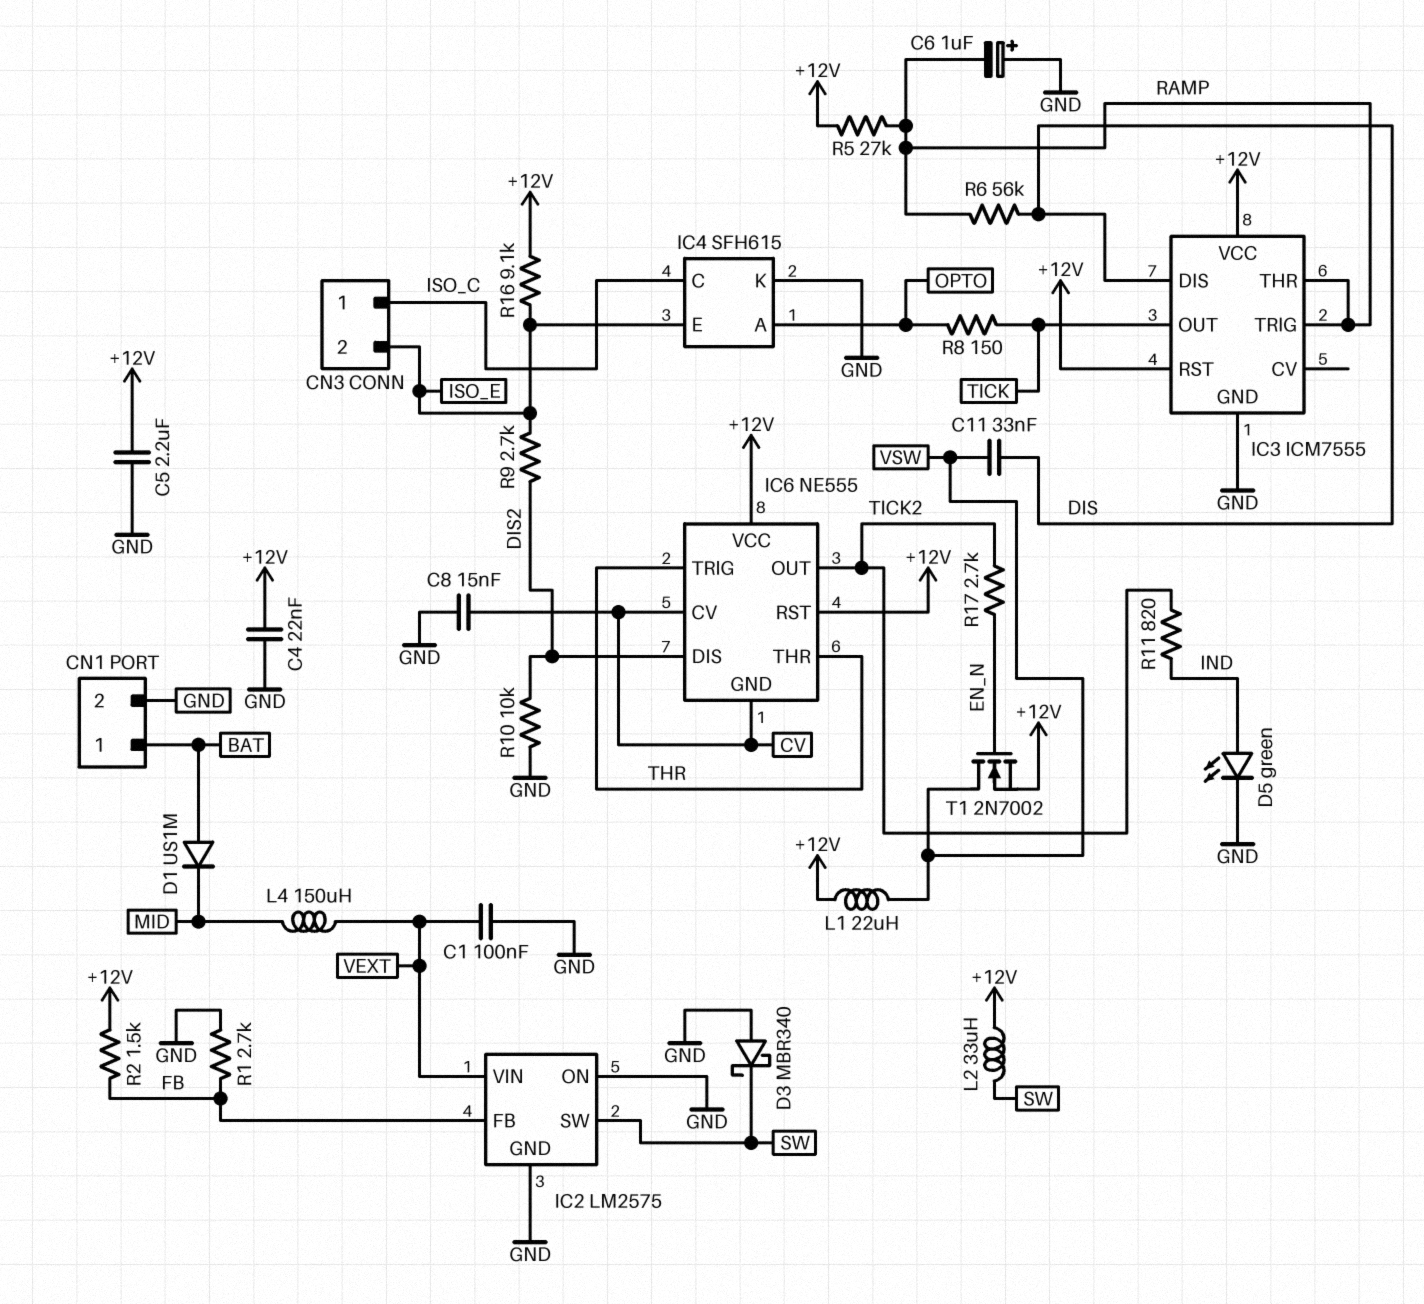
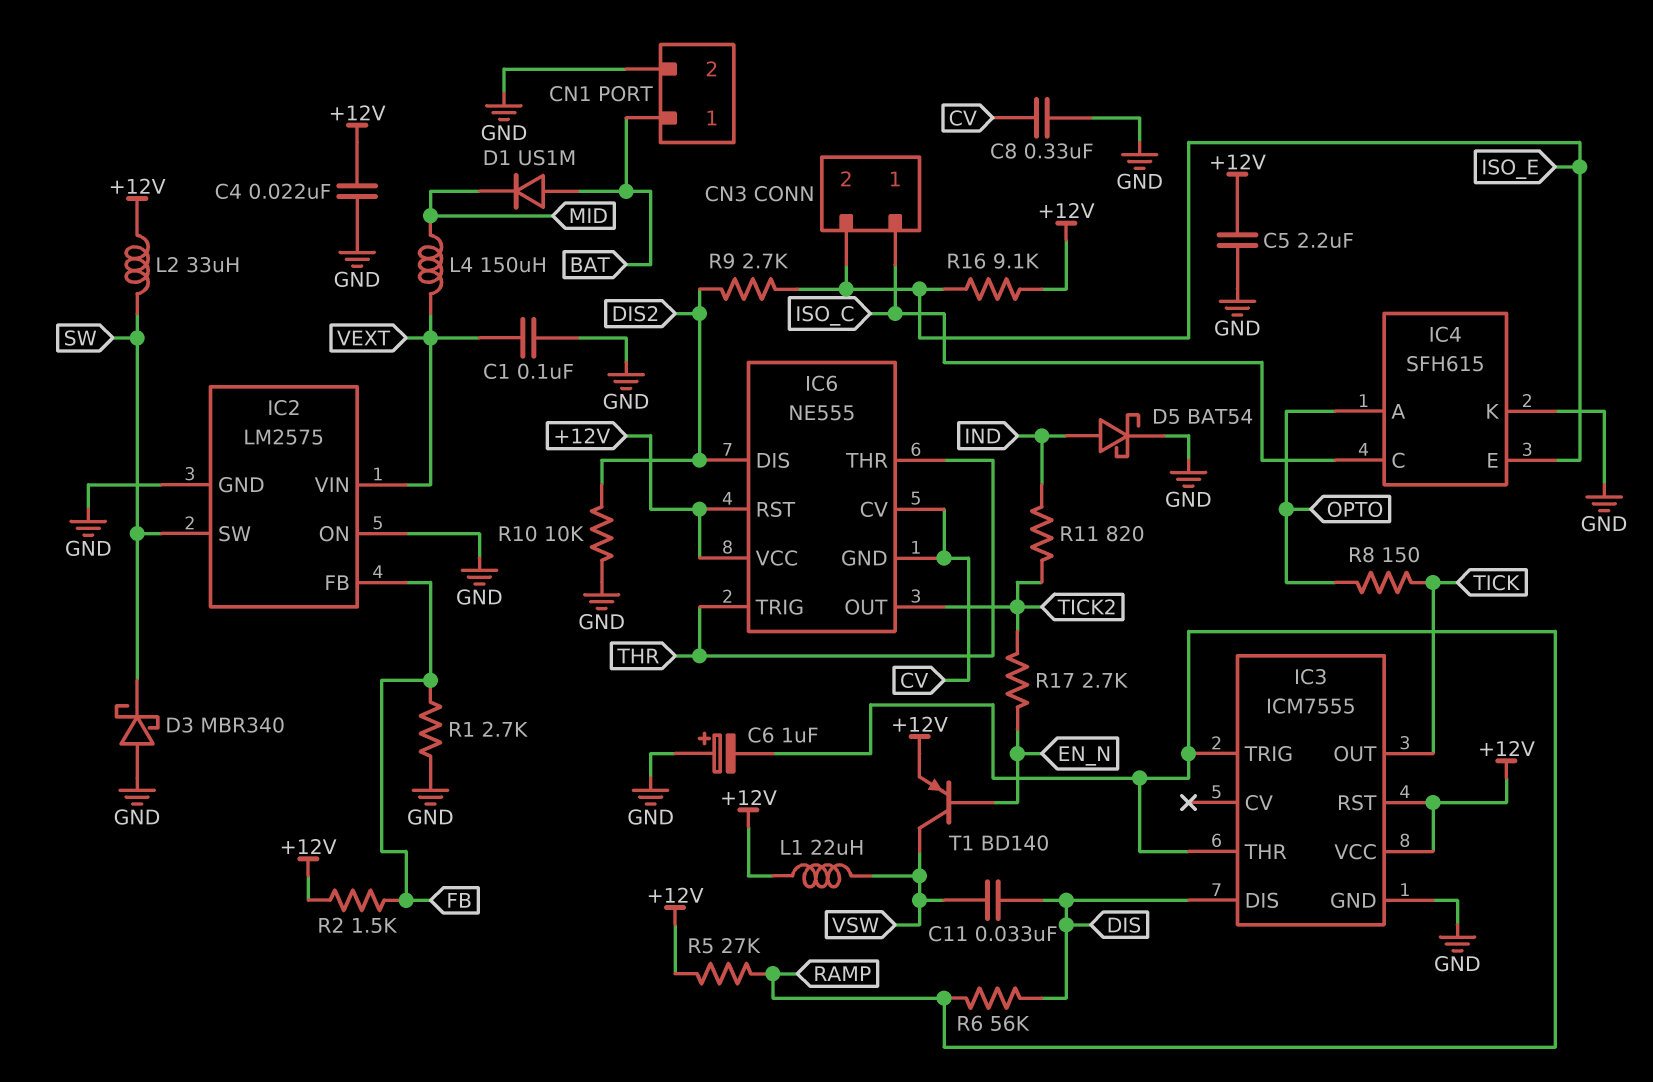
C8: 15nF (CV, GND) -> 330nF (CV, GND)
D5: LED green (A IND, K GND) -> schottky BAT54 (A IND, K GND)
T1: NMOS 2N7002 (G EN_N, D VSW, S +12V) -> PNP BD140 (B EN_N, C VSW, E +12V)

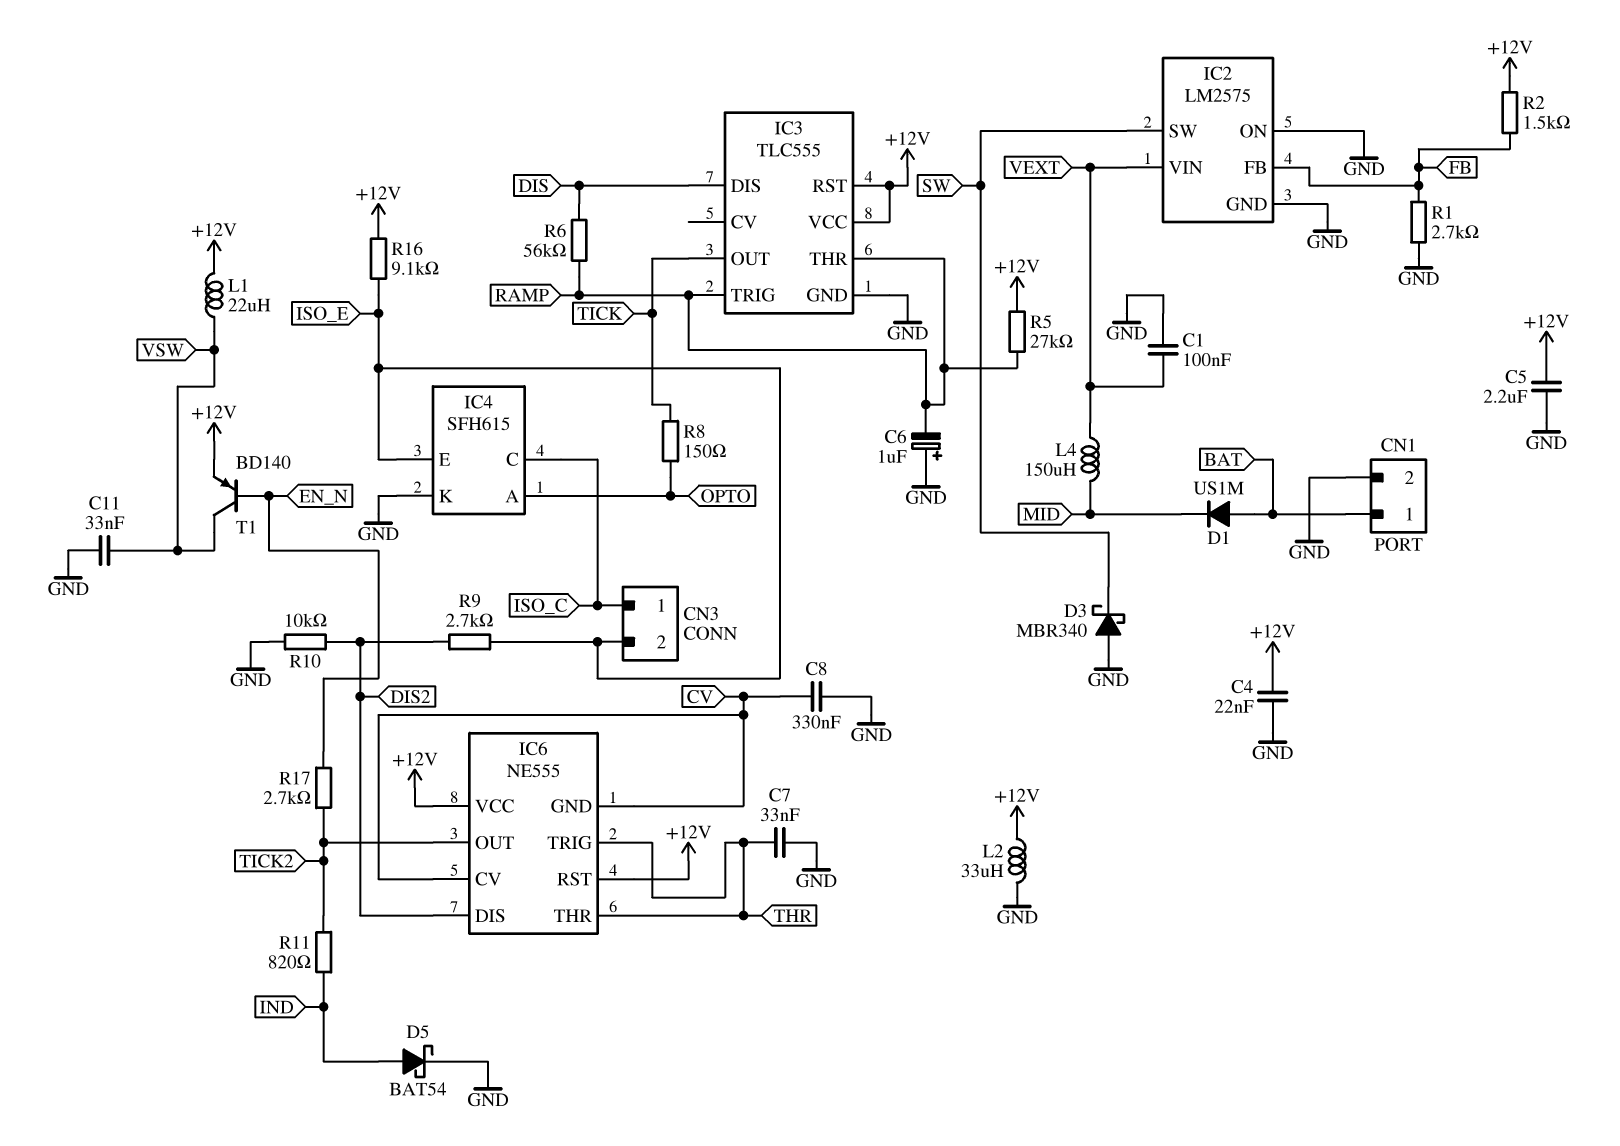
C7: none -> 33nF (GND, THR)
C11: 33nF (DIS, VSW) -> 33nF (GND, VSW)
IC3: ICM7555 -> TLC555
L2: 33uH (+12V, SW) -> 33uH (+12V, GND)

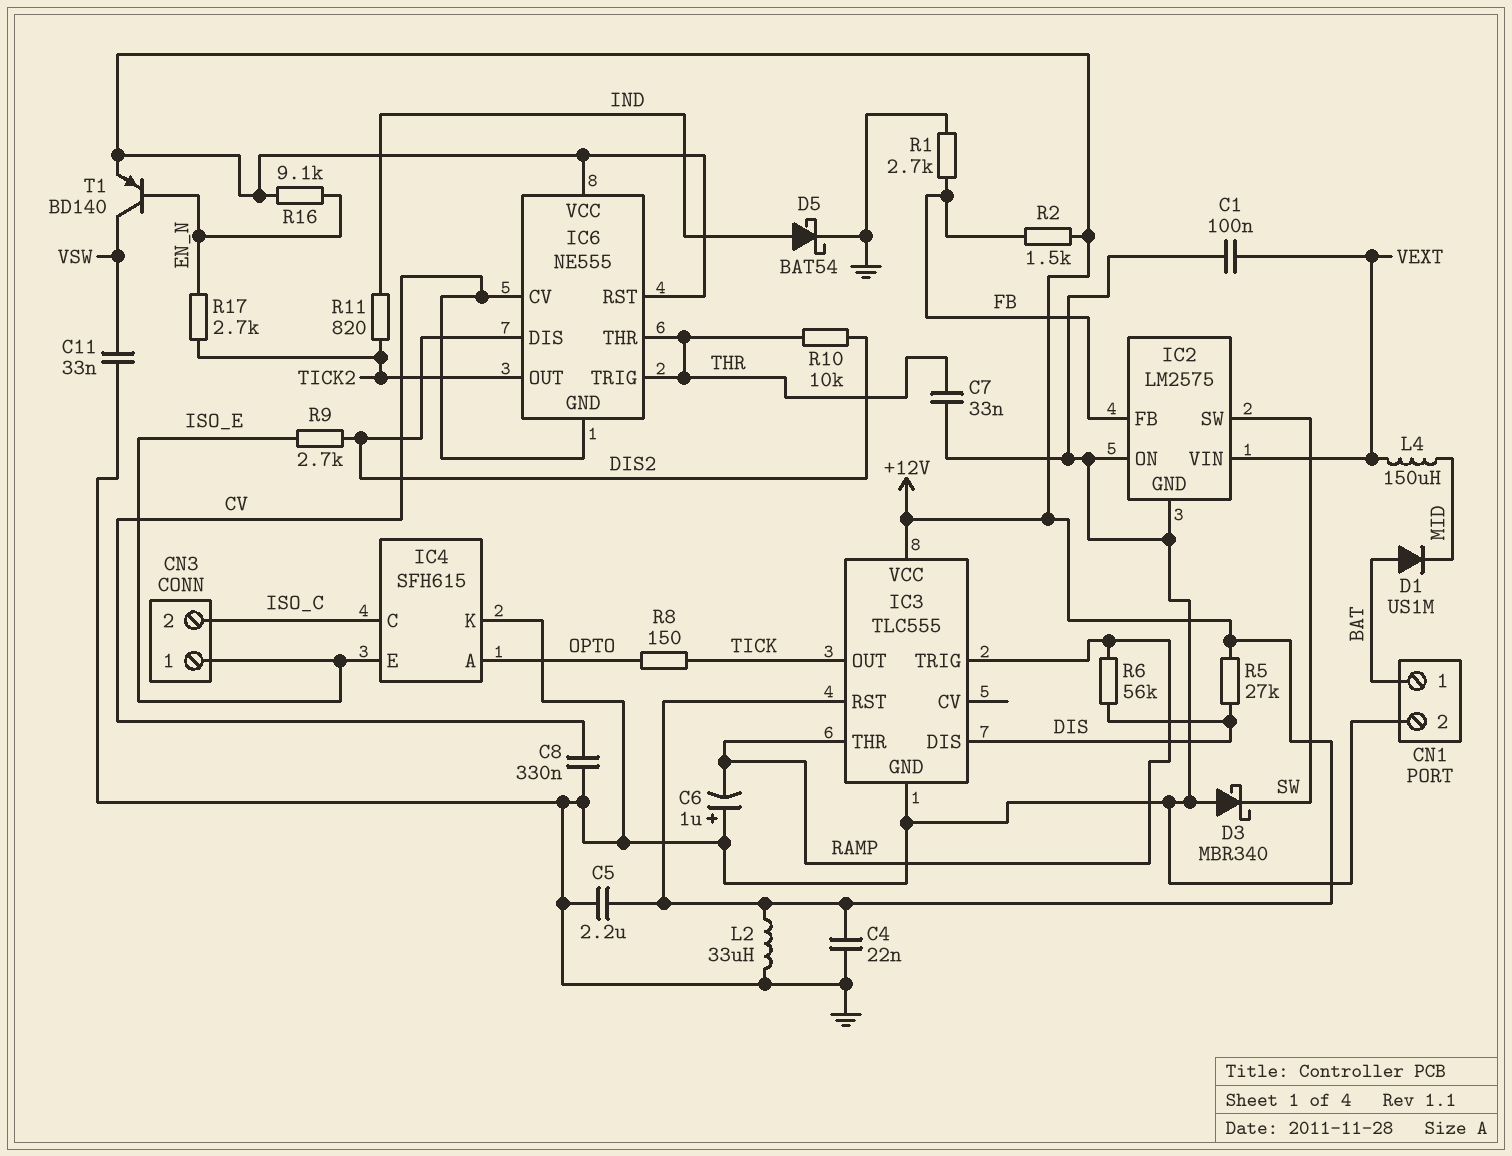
CN3 pin 1: ISO_C -> ISO_E
CN3 pin 2: ISO_E -> ISO_C
L1: 22uH (+12V, VSW) -> none
R5: 27k (+12V, RAMP) -> 27k (+12V, DIS)
R10: 10k (DIS2, GND) -> 10k (DIS2, THR)
R16: 9.1k (+12V, ISO_E) -> 9.1k (+12V, EN_N)

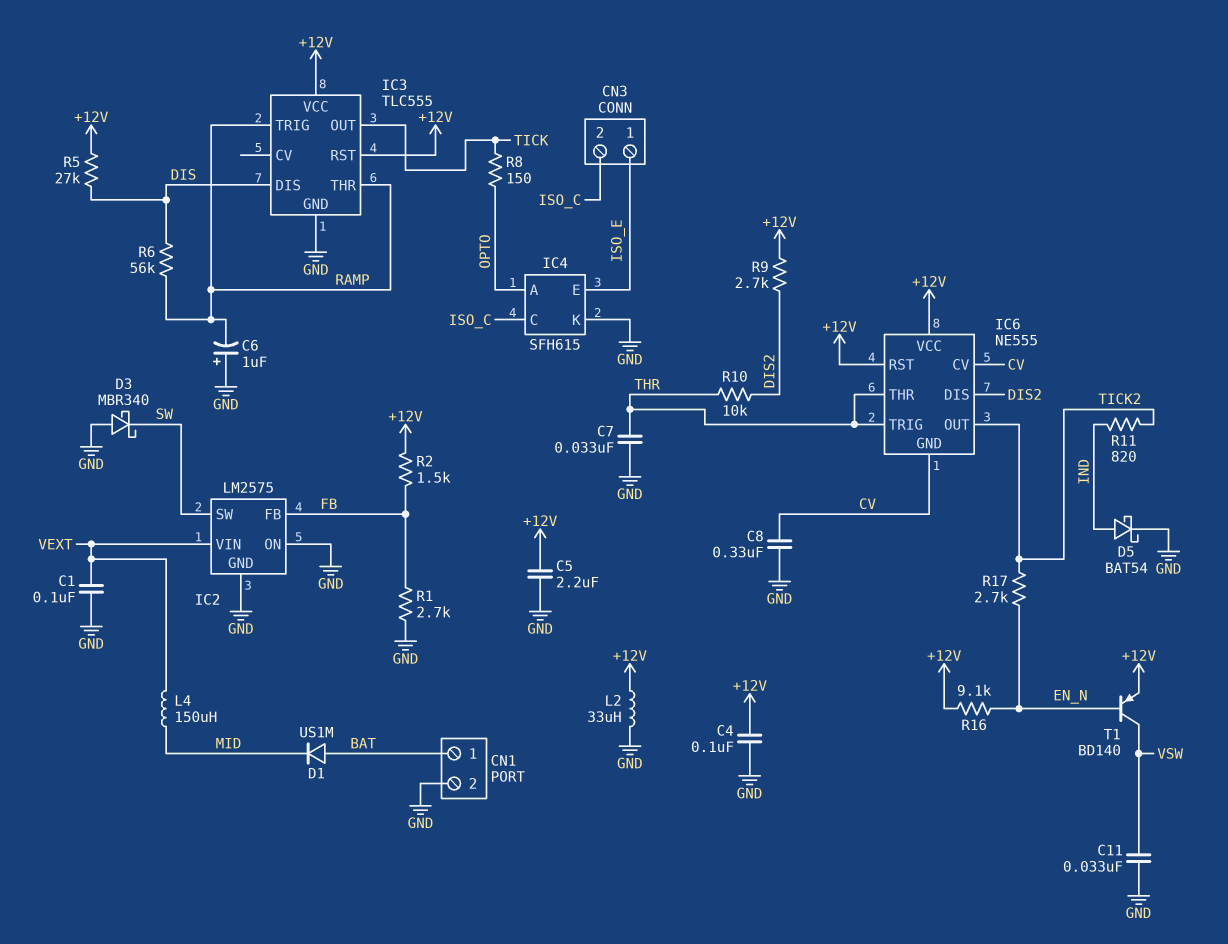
C4: 22nF (+12V, GND) -> 100nF (+12V, GND)
R9: 2.7k (DIS2, ISO_E) -> 2.7k (+12V, DIS2)

